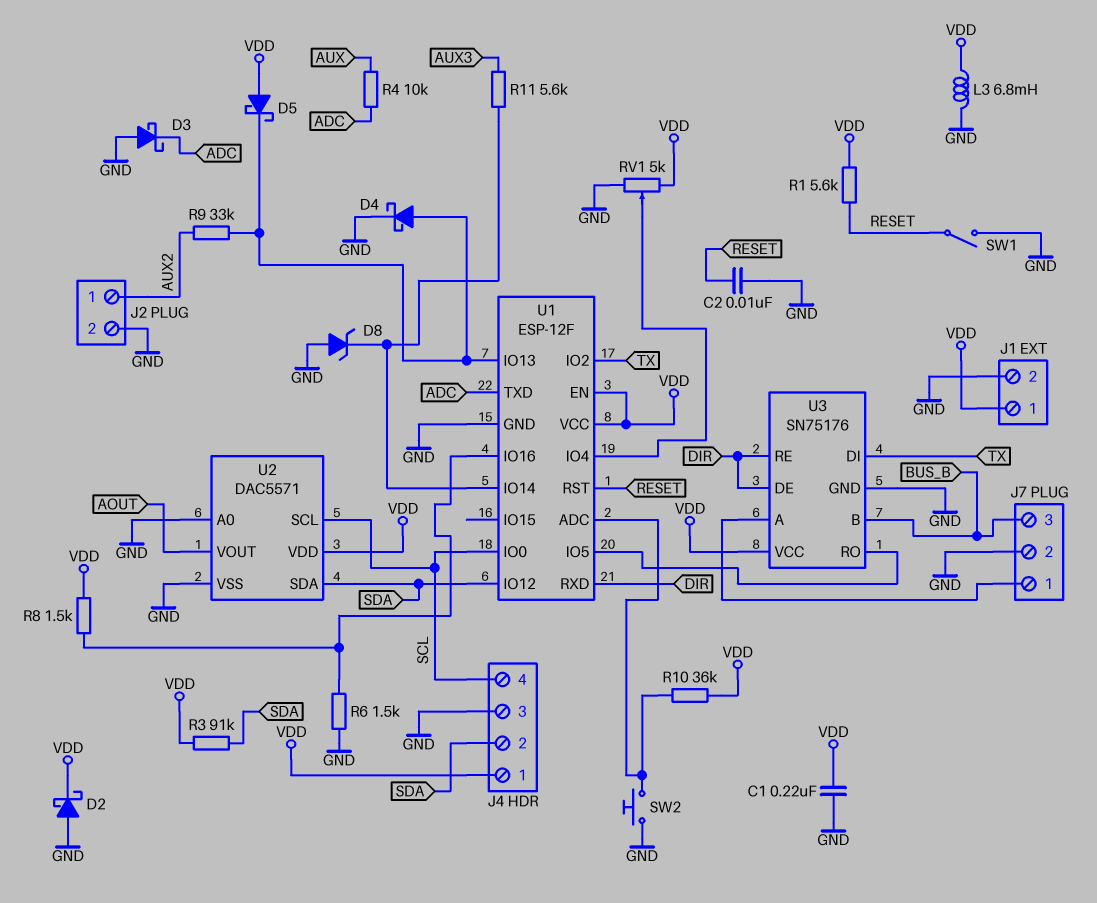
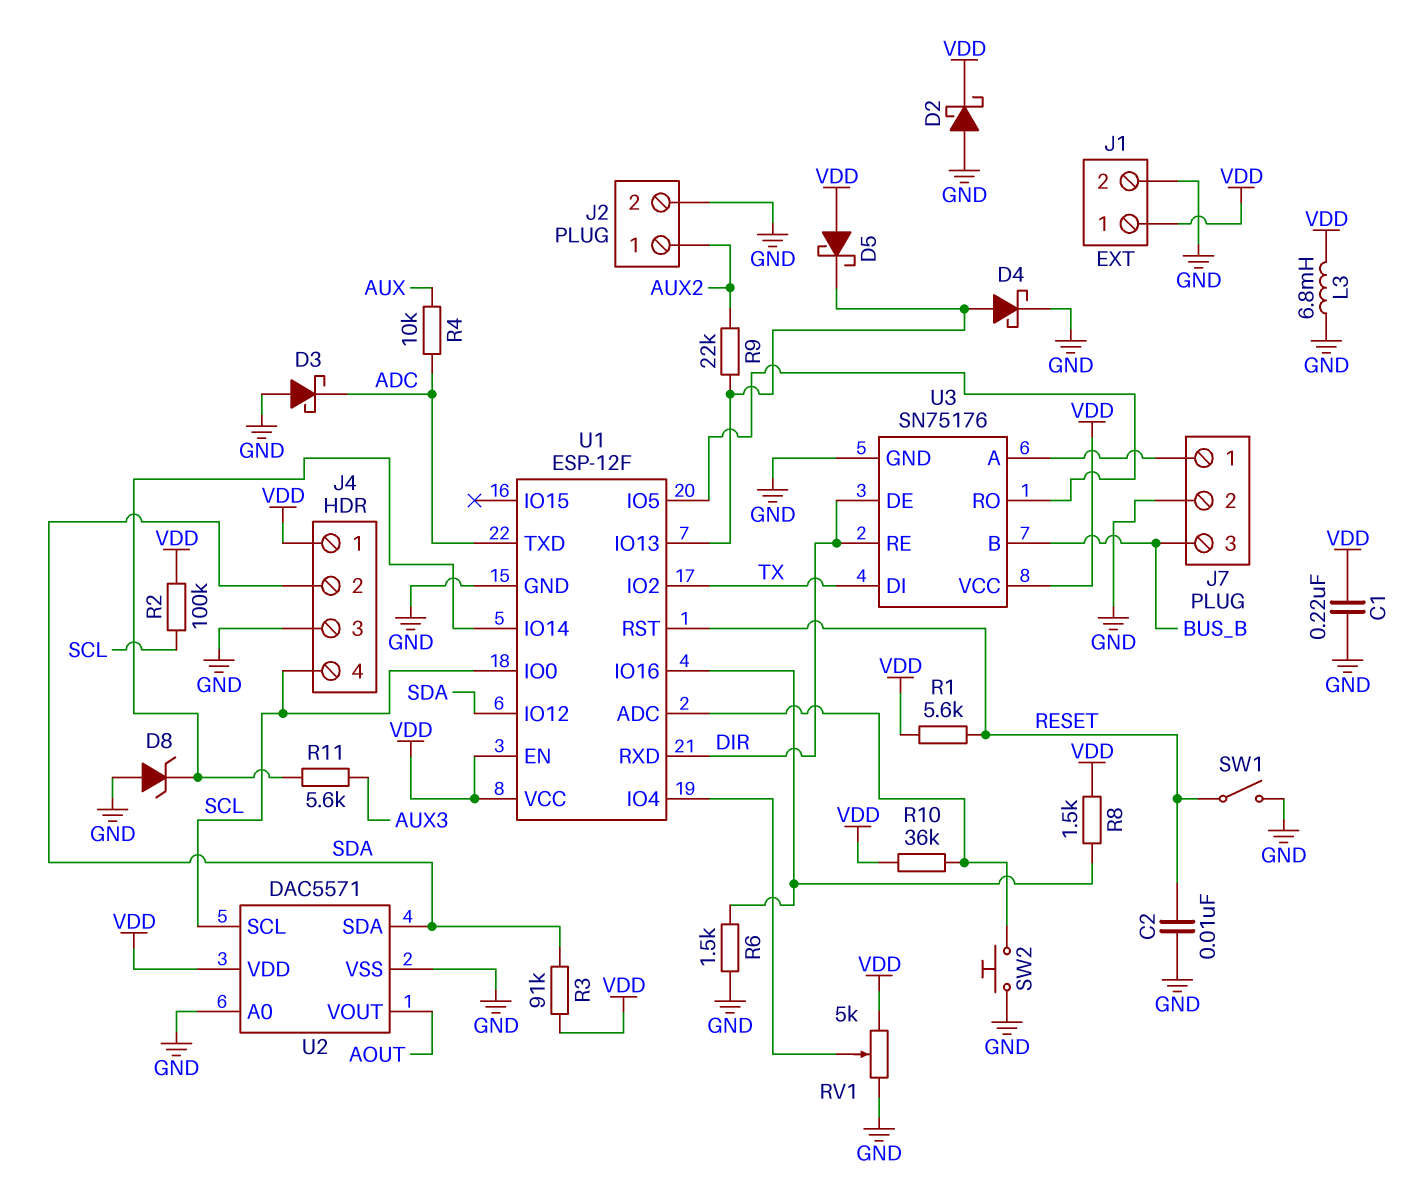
R2: none -> 100k (SCL, VDD)
R9: 33k (AUX2, U1/IO13) -> 22k (AUX2, U1/IO13)

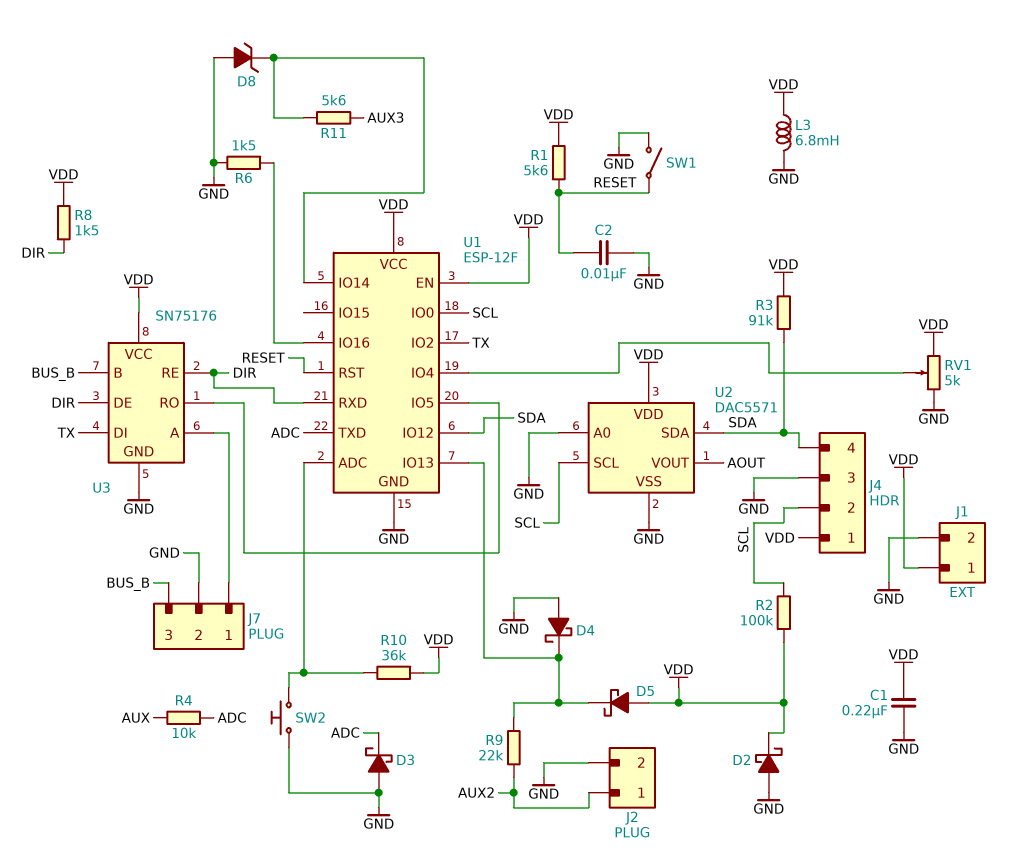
D4: schottky (A U1/IO13, K GND) -> schottky (A GND, K U1/IO13)
J4 pin 2: SDA -> SCL
J4 pin 4: SCL -> SDA
R8: 1.5k (U1/IO16, VDD) -> 1.5k (DIR, VDD)

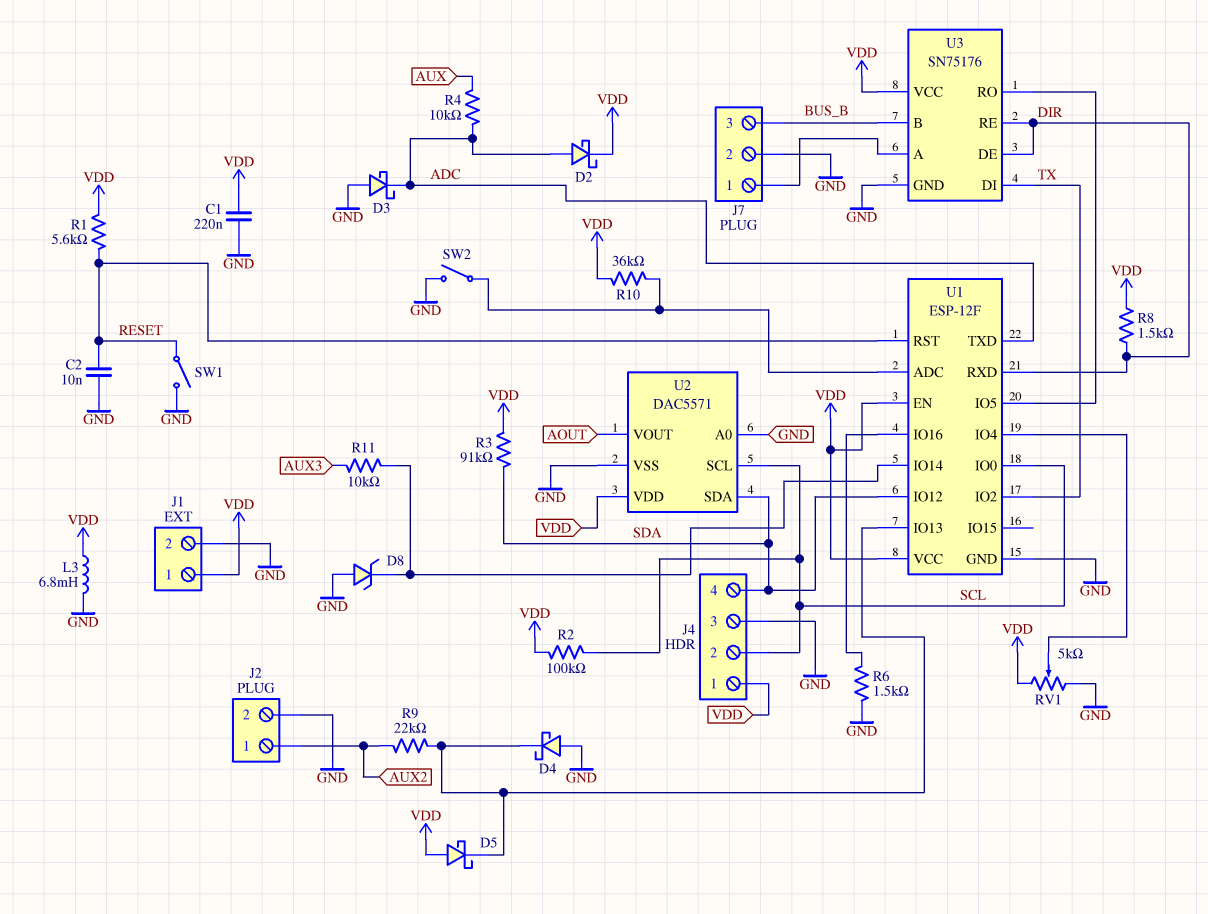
D2: schottky (A GND, K VDD) -> schottky (A ADC, K VDD)
R11: 5.6k (AUX3, U1/IO14) -> 10k (AUX3, U1/IO14)
SW2: button (GND, U1/ADC) -> switch (GND, U1/ADC)

